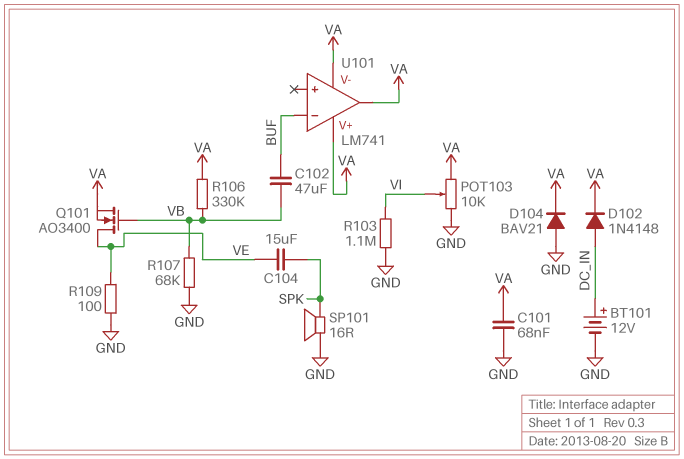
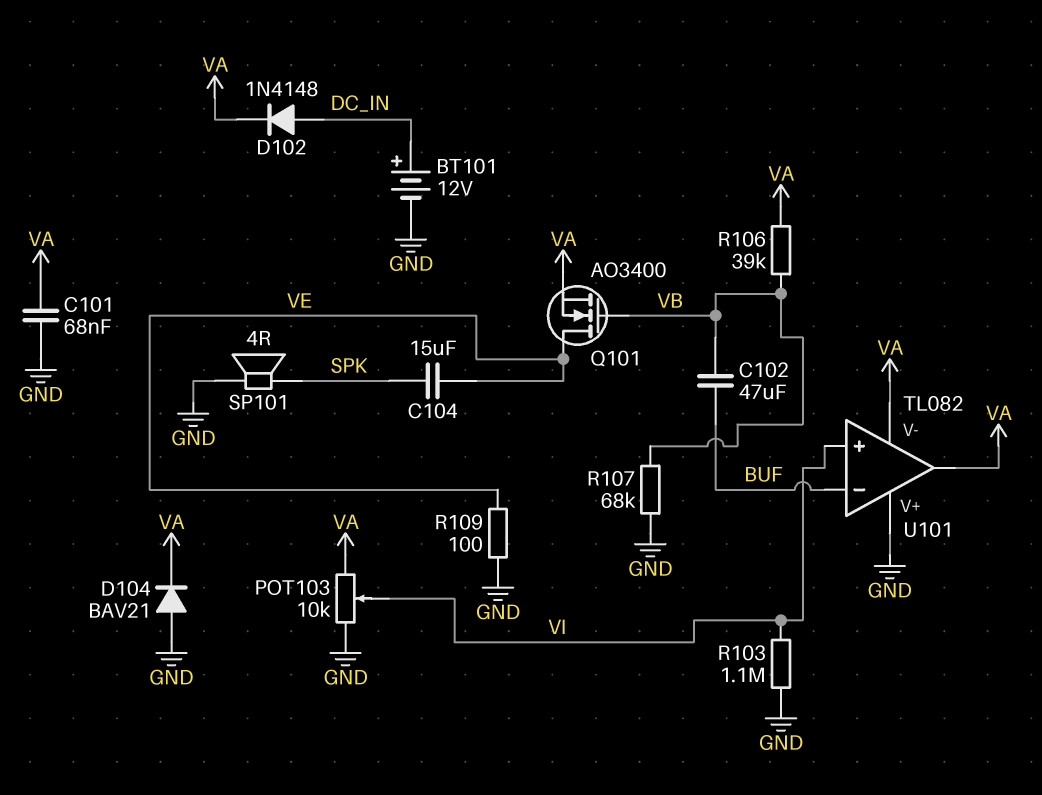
R106: 330k (VA, VB) -> 39k (VA, VB)
SP101: speaker 16R (GND, SPK) -> speaker 4R (GND, SPK)
U101: LM741 -> TL082
U101 pin V+: VA -> GND
U101 pin in+: none -> VI

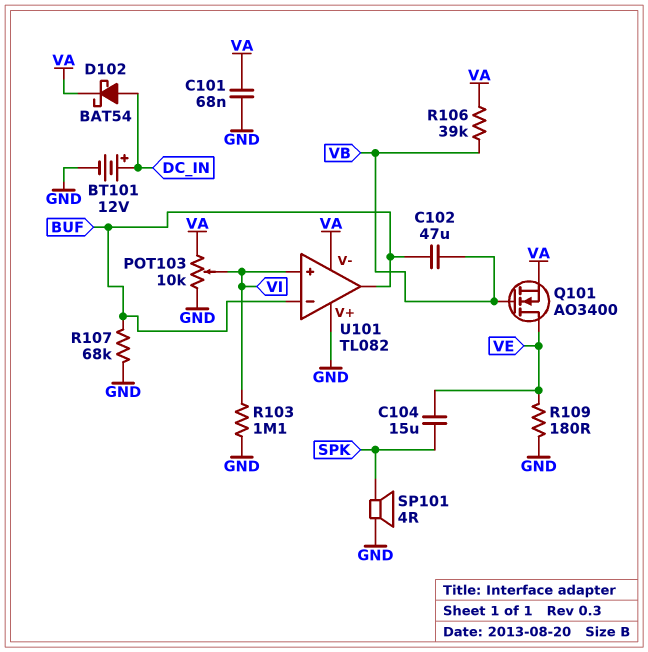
D102: diode 1N4148 (A DC_IN, K VA) -> schottky BAT54 (A DC_IN, K VA)
D104: diode BAV21 (A GND, K VA) -> none
R107: 68k (GND, VB) -> 68k (BUF, GND)
R109: 100 (GND, VE) -> 180 (GND, VE)
U101 pin out: VA -> BUF

